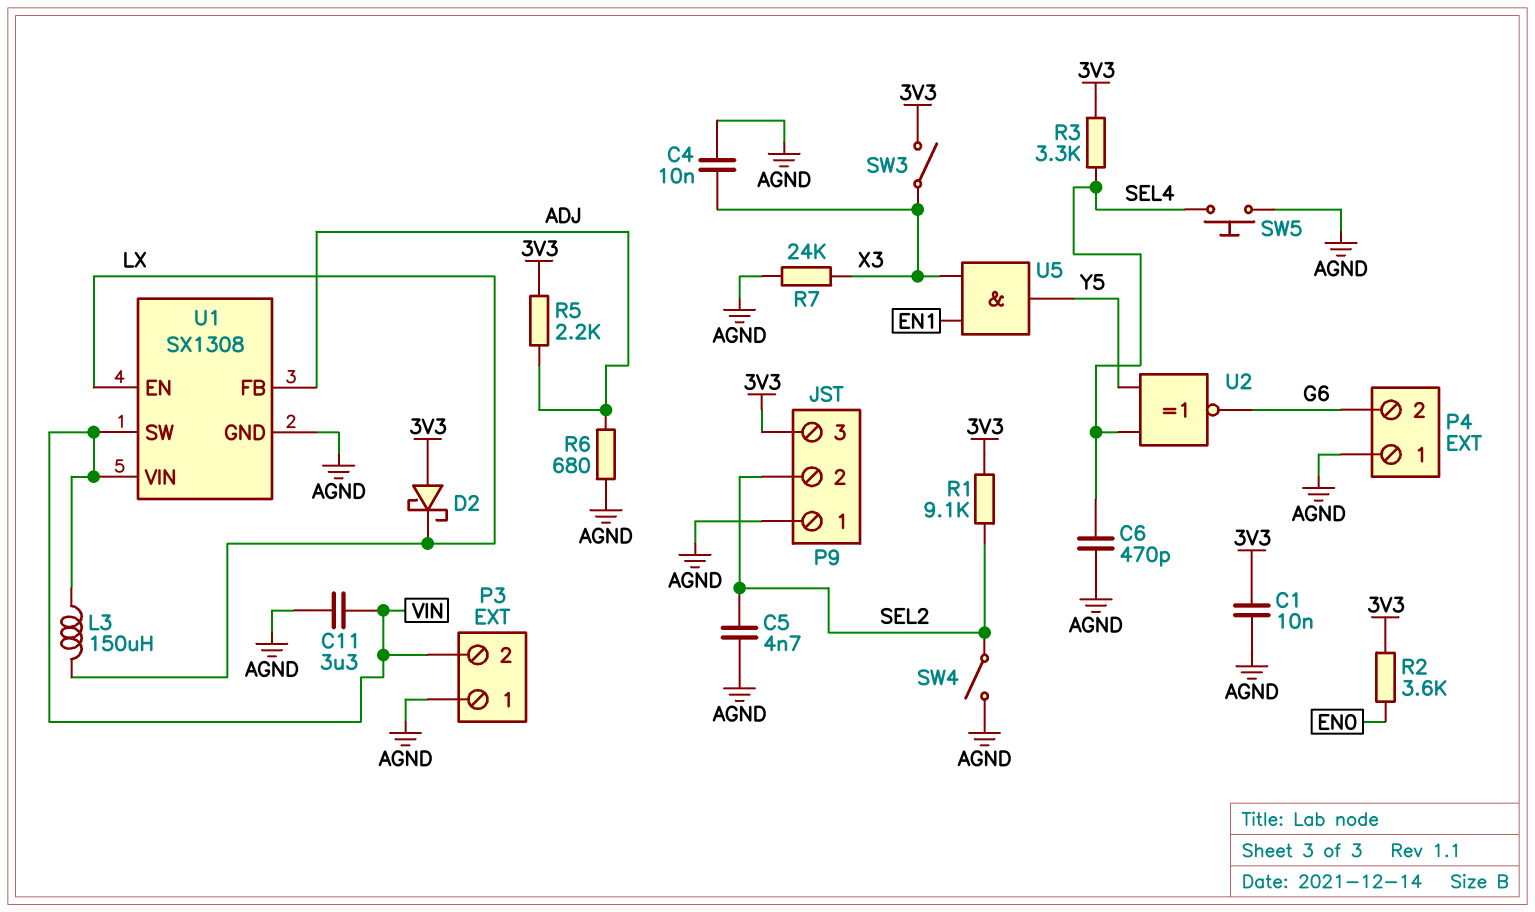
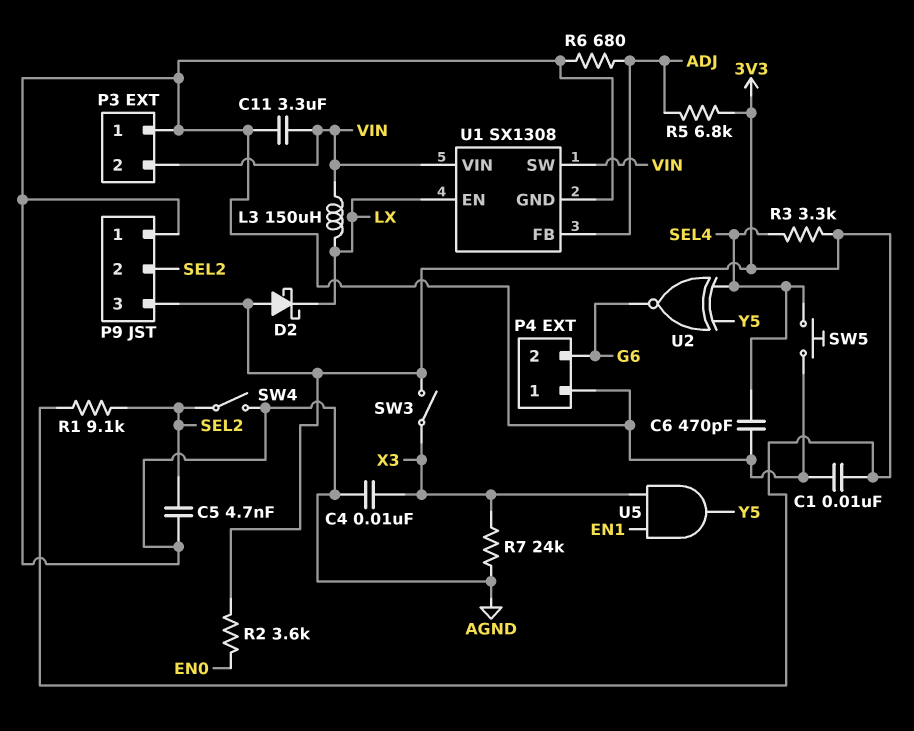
R5: 2.2k (3V3, ADJ) -> 6.8k (3V3, ADJ)

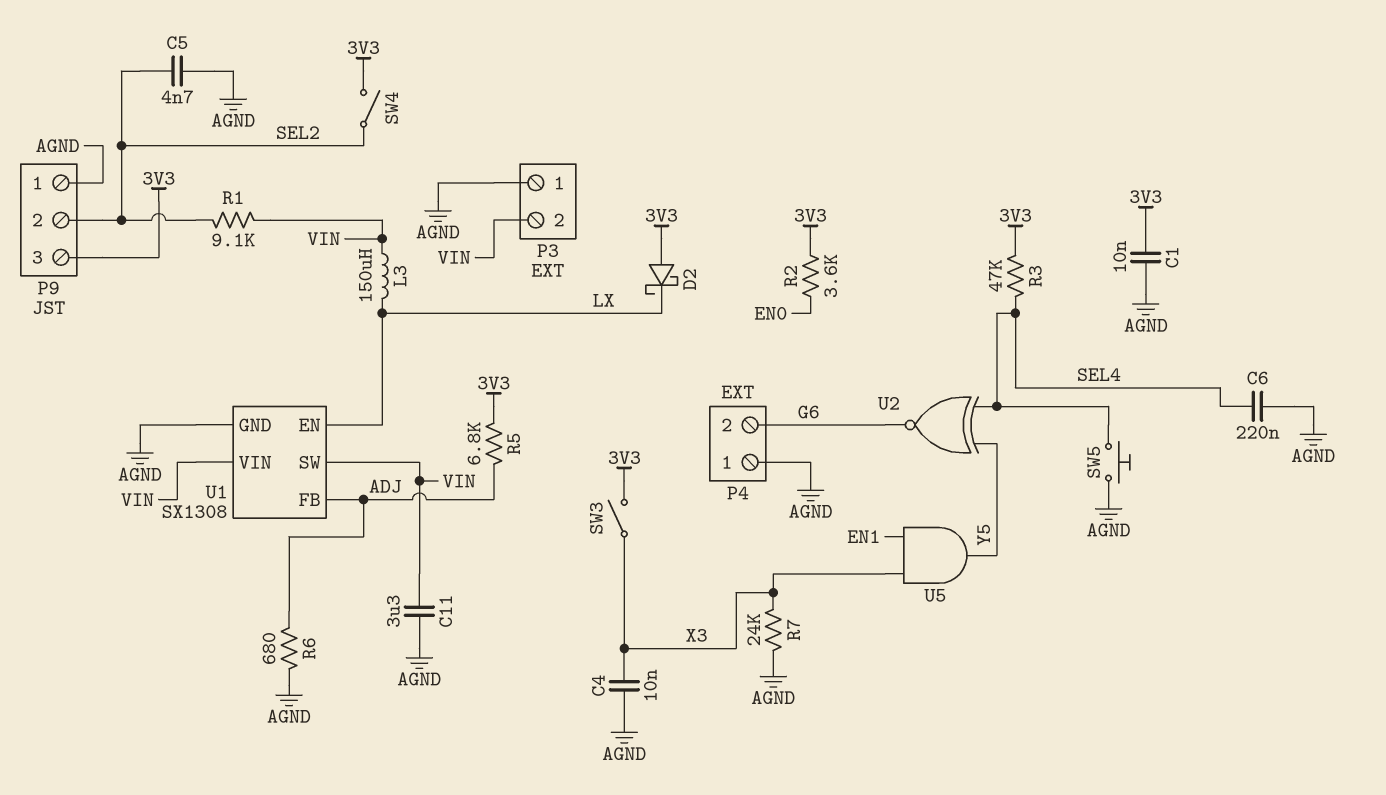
C6: 470pF (AGND, SEL4) -> 220nF (AGND, SEL4)
R1: 9.1k (3V3, SEL2) -> 9.1k (SEL2, VIN)
R3: 3.3k (3V3, SEL4) -> 47k (3V3, SEL4)
SW4: switch (AGND, SEL2) -> switch (3V3, SEL2)

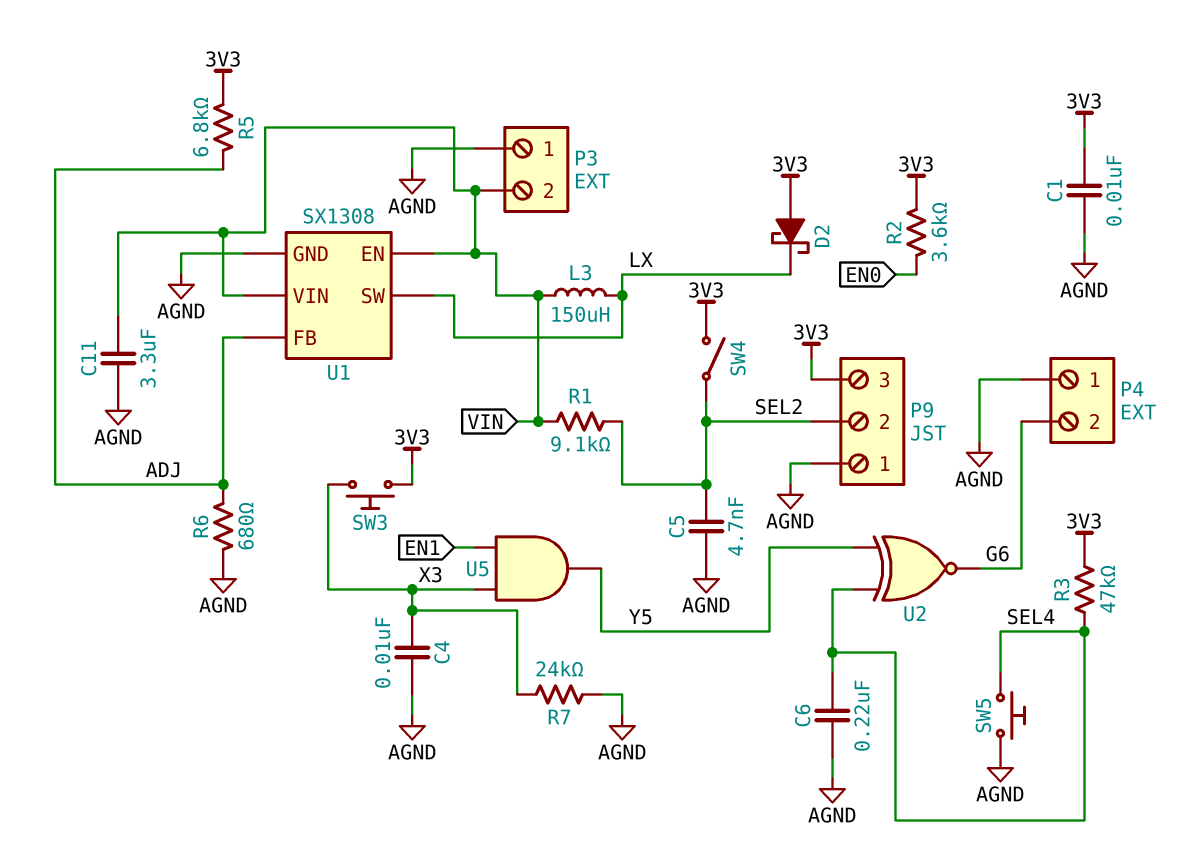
SW3: switch (3V3, X3) -> button (3V3, X3)
U1 pin EN: LX -> VIN
U1 pin SW: VIN -> LX

